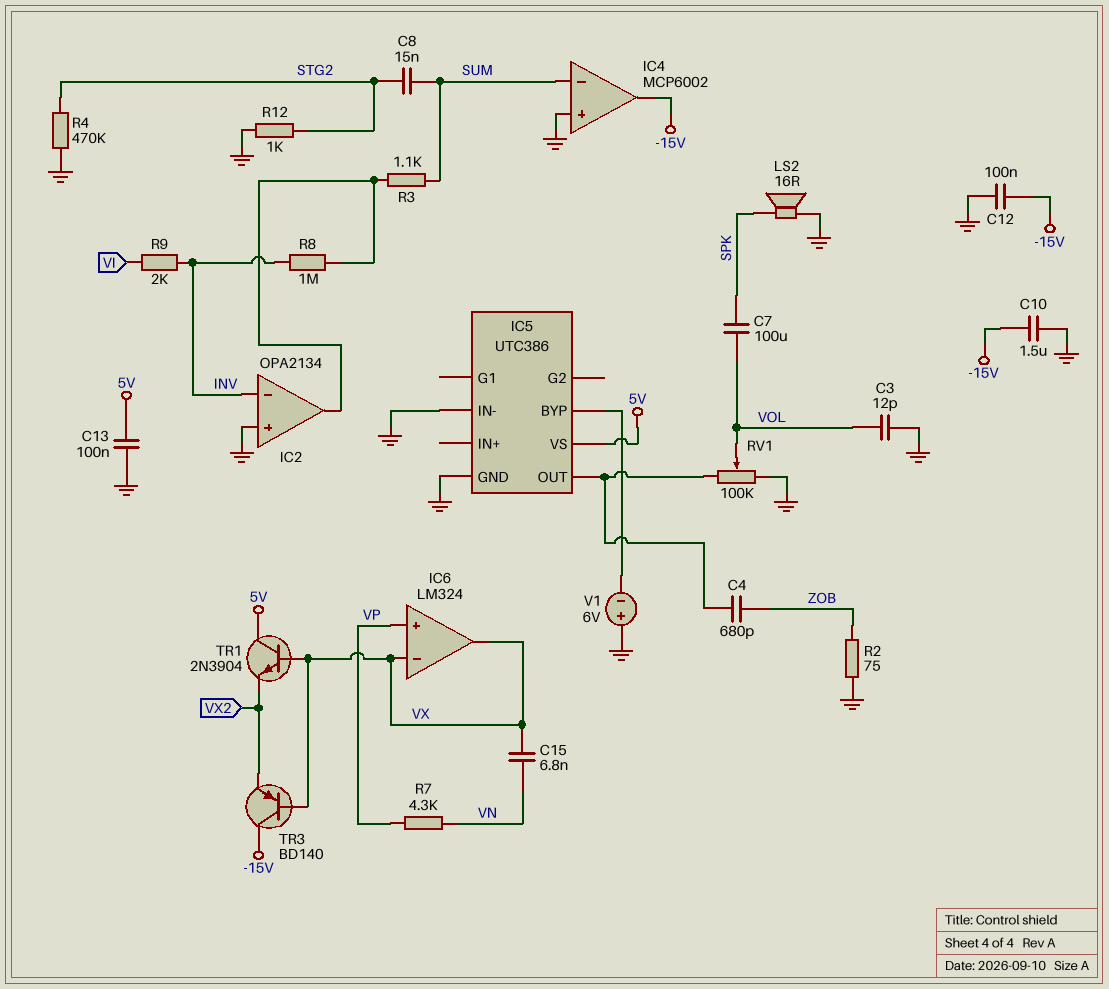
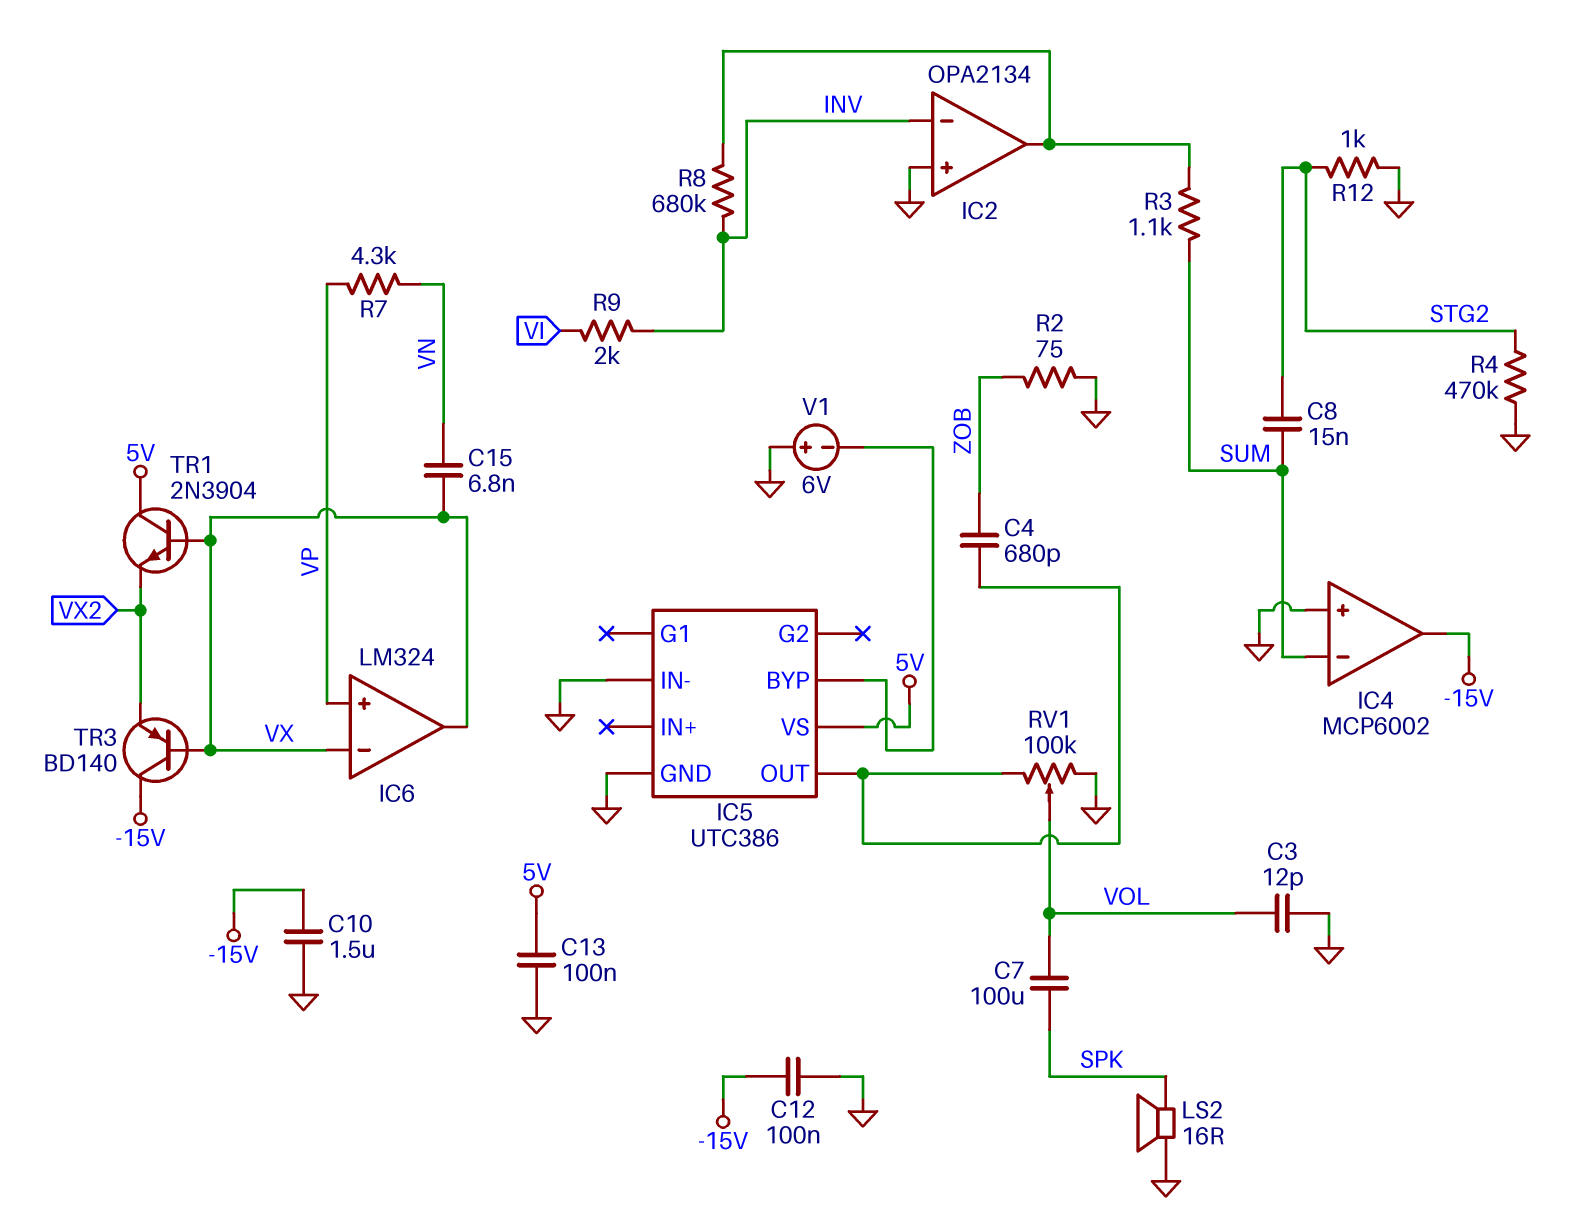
R8: 1M (IC2/out, INV) -> 680k (IC2/out, INV)

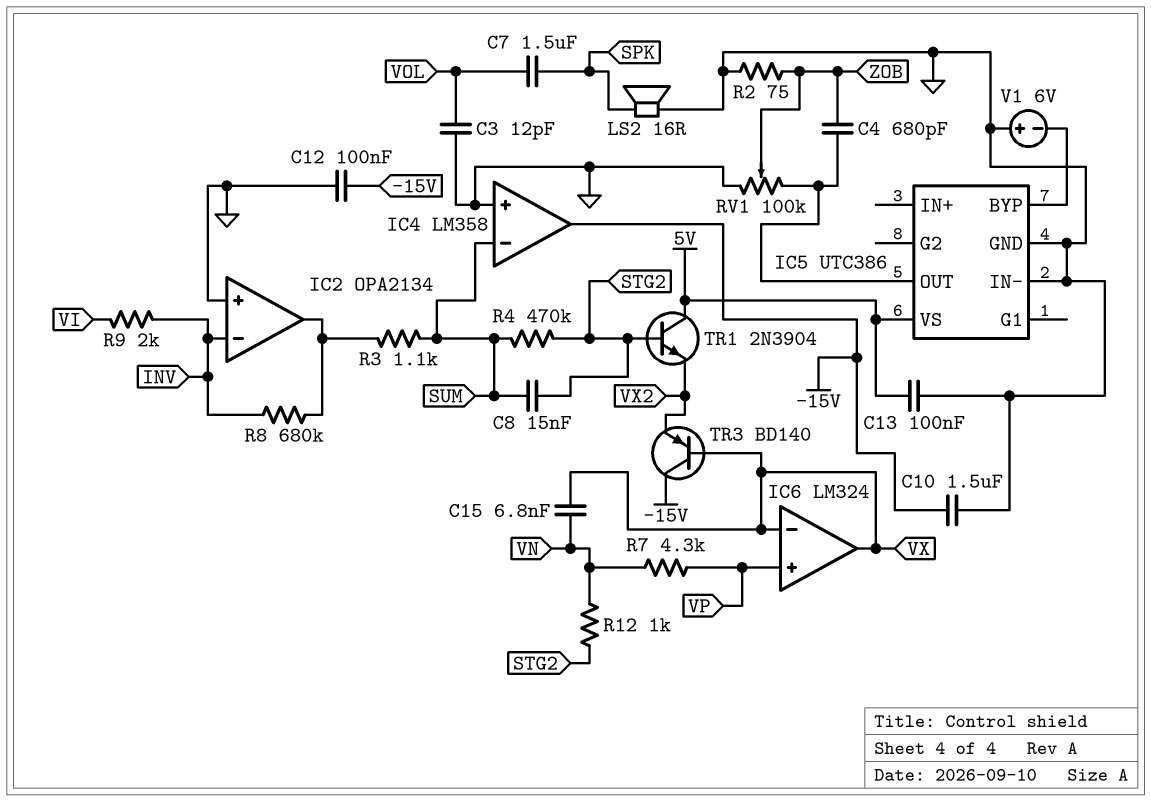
C7: 100uF (SPK, VOL) -> 1.5uF (SPK, VOL)
IC4: MCP6002 -> LM358
R4: 470k (GND, STG2) -> 470k (STG2, SUM)
R12: 1k (GND, STG2) -> 1k (STG2, VN)
RV1: 100k (GND, IC5/OUT, wiper VOL) -> 100k (GND, IC5/OUT, wiper ZOB)
TR1: NPN 2N3904 (B VX, C 5V, E VX2) -> NPN 2N3904 (B STG2, C 5V, E VX2)

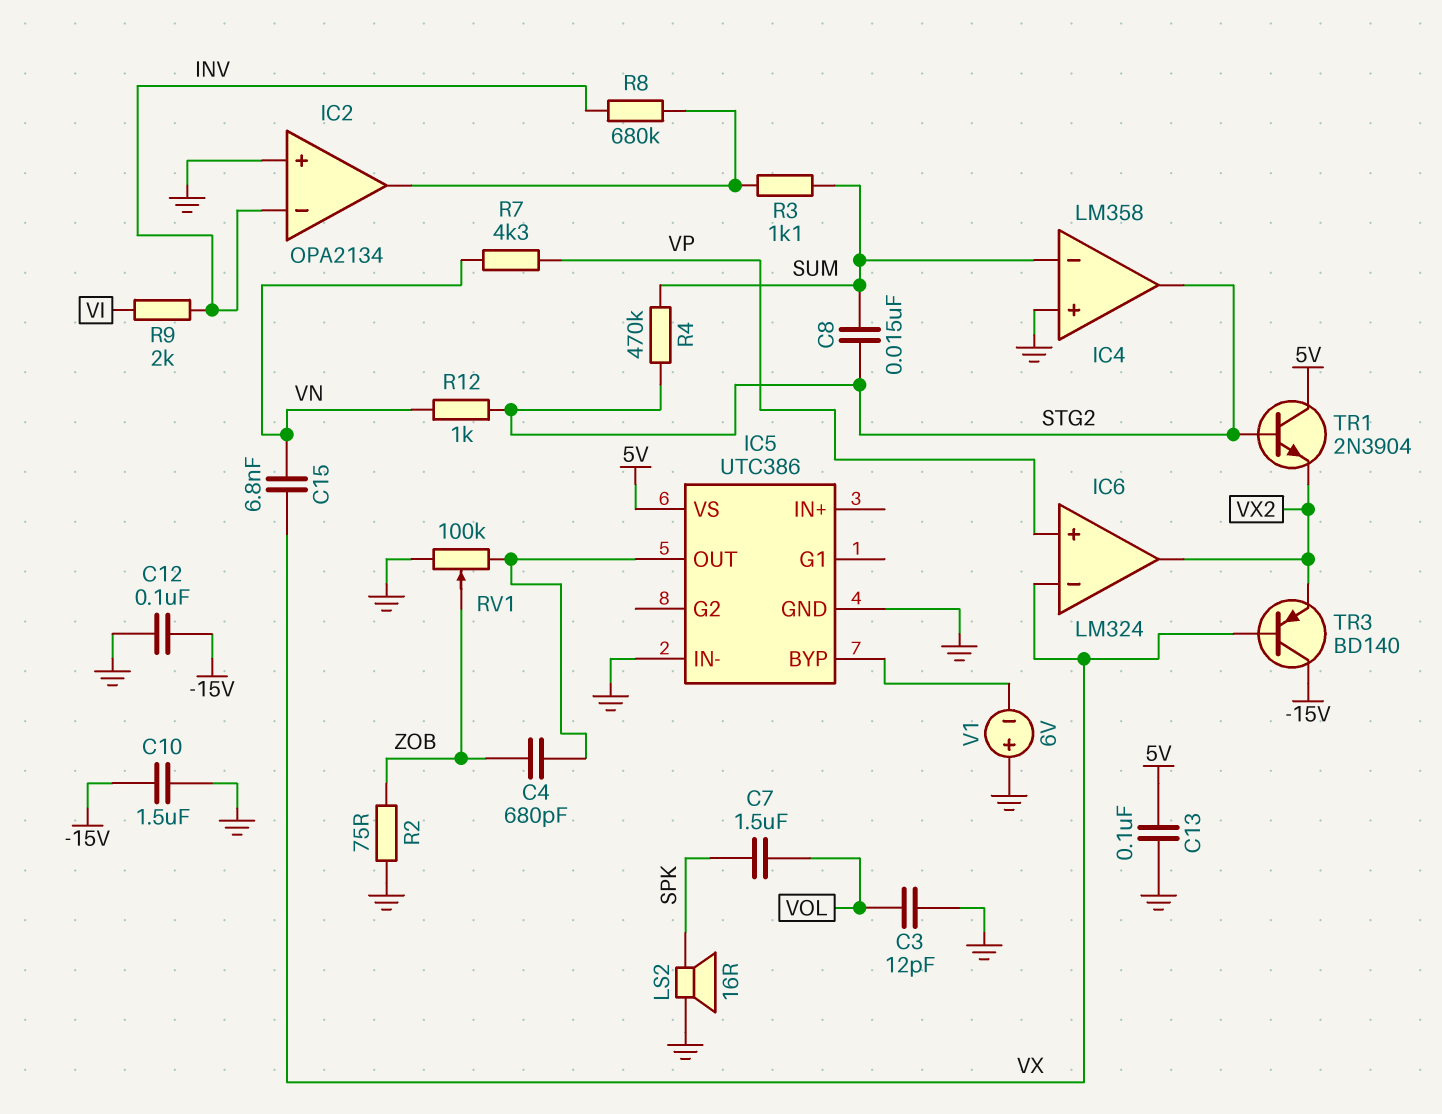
IC4 pin out: -15V -> STG2
IC6 pin out: VX -> VX2

